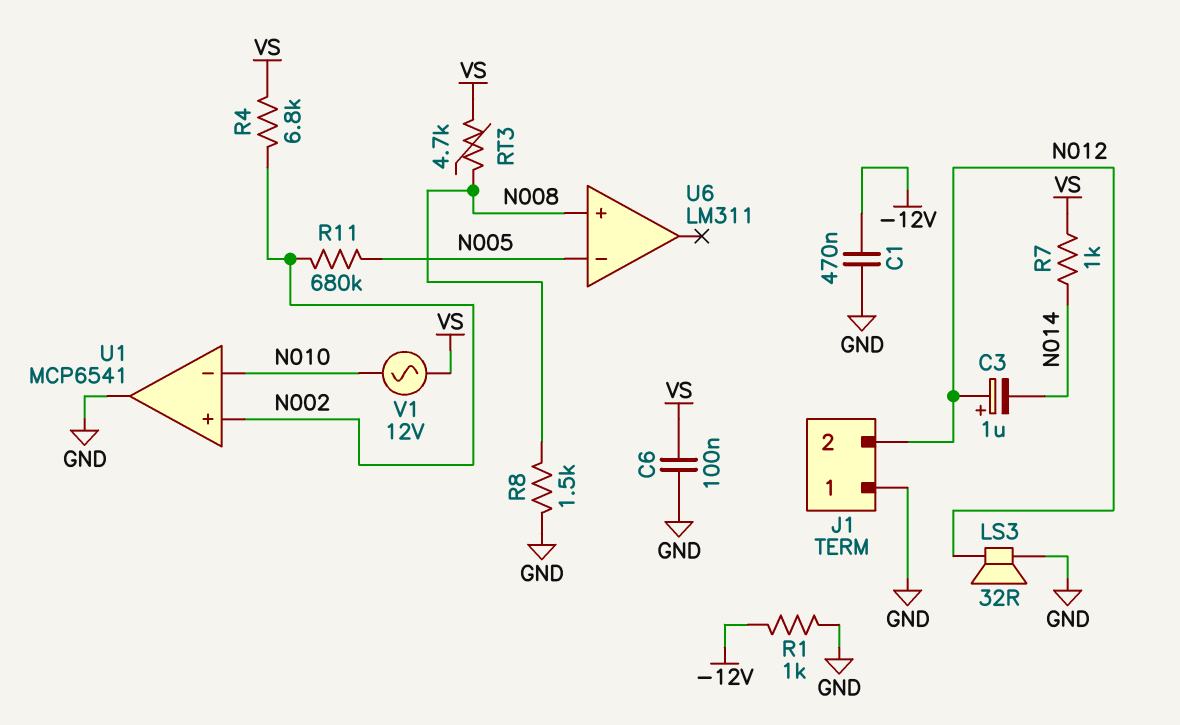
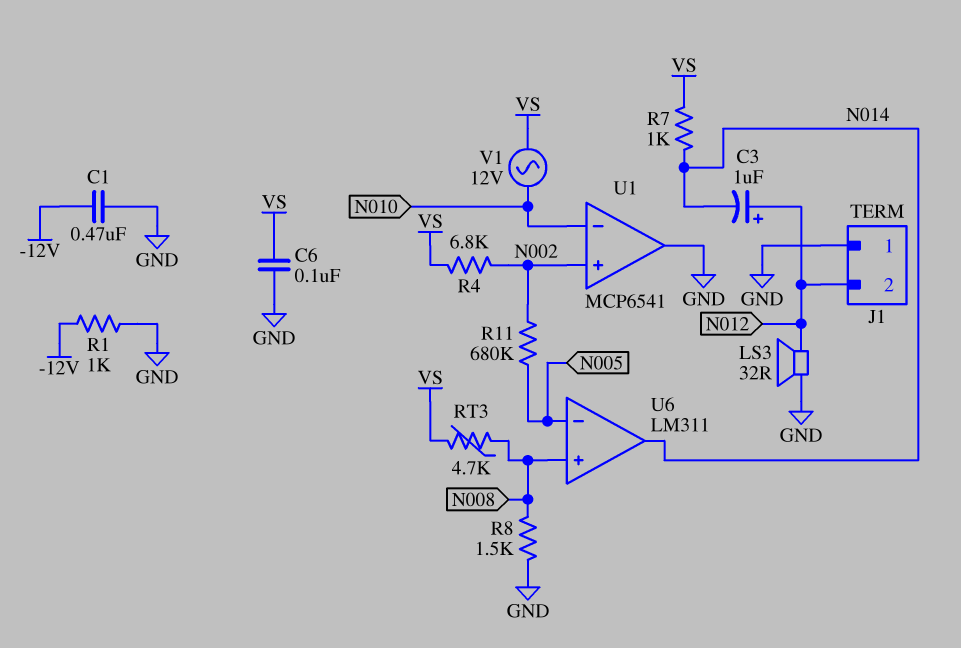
U6 pin out: none -> N014

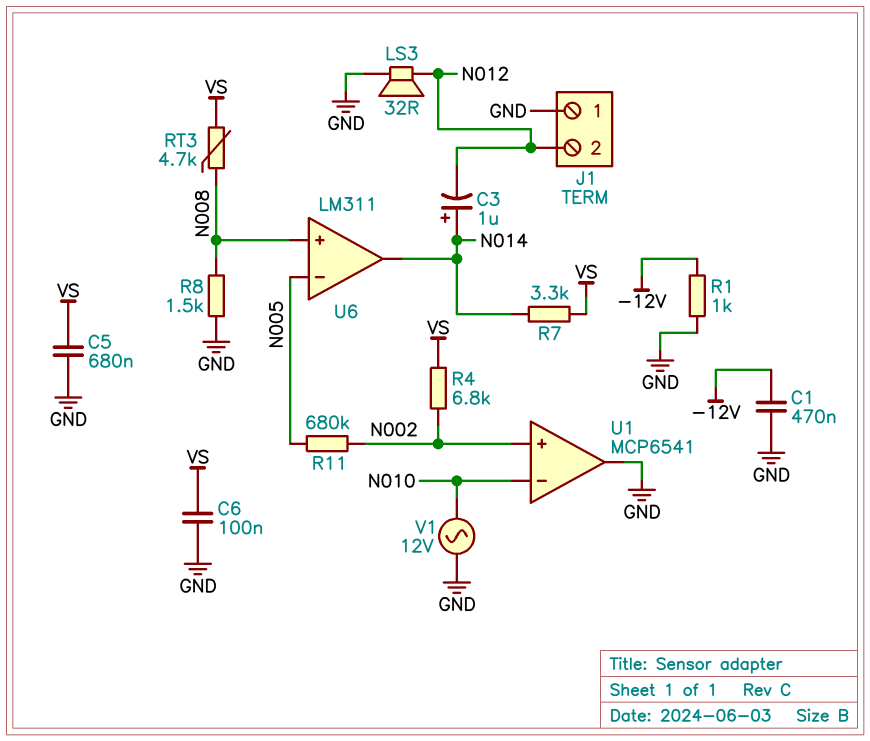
C3: 1uF (plus N012, minus N014) -> 1uF (plus N014, minus N012)
C5: none -> 680nF (GND, VS)
R7: 1k (N014, VS) -> 3.3k (N014, VS)
V1: AC 12V (N010, VS) -> AC 12V (GND, N010)

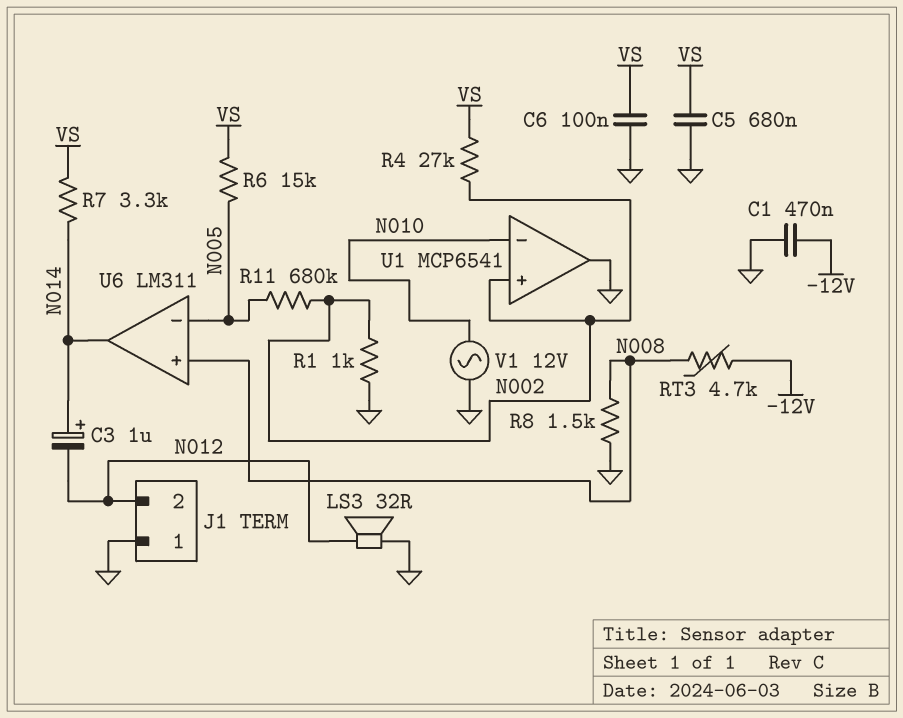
R1: 1k (-12V, GND) -> 1k (GND, N002)
R4: 6.8k (N002, VS) -> 27k (N002, VS)
R6: none -> 15k (N005, VS)
RT3: 4.7k (N008, VS) -> 4.7k (-12V, N008)

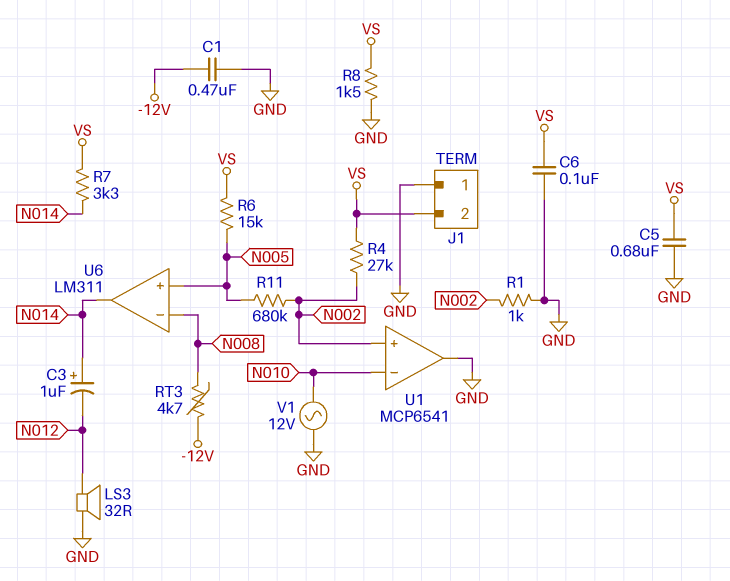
J1 pin 2: N012 -> VS
R8: 1.5k (GND, N008) -> 1.5k (GND, VS)
U6 pin in+: N008 -> N005
U6 pin in-: N005 -> N008

